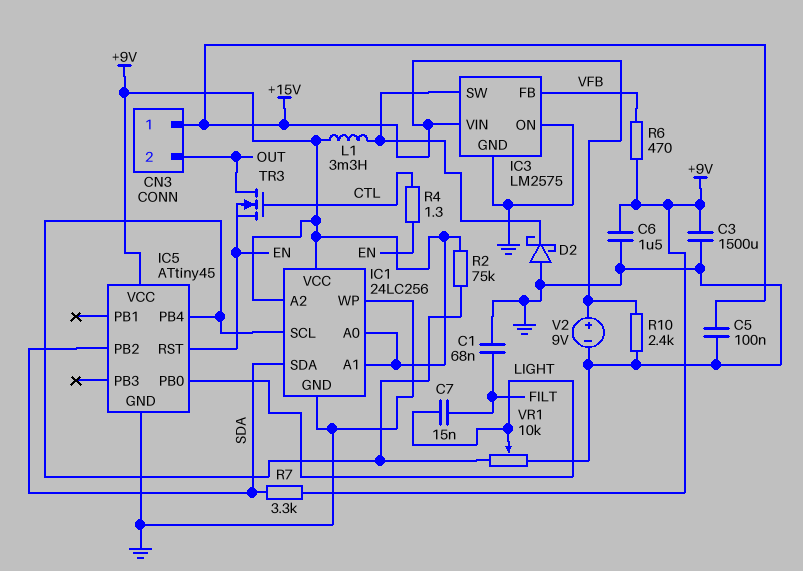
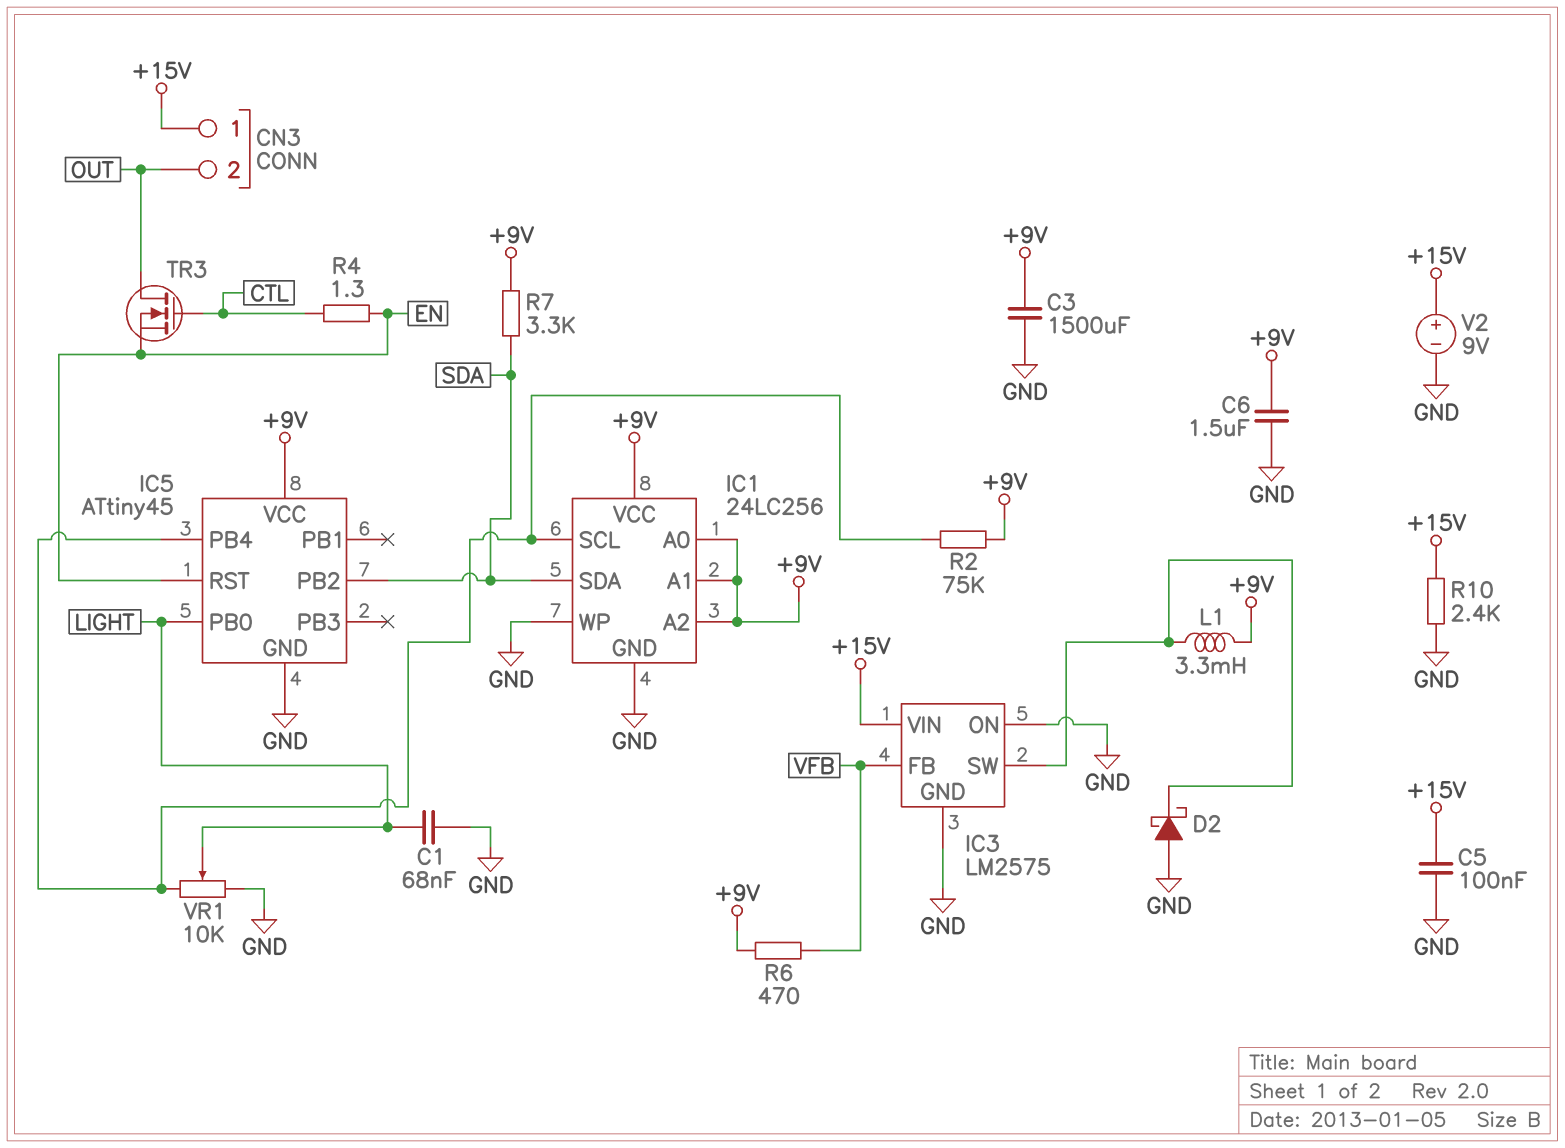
C1: 68nF (FILT, GND) -> 68nF (GND, LIGHT)
C7: 15nF (FILT, LIGHT) -> none

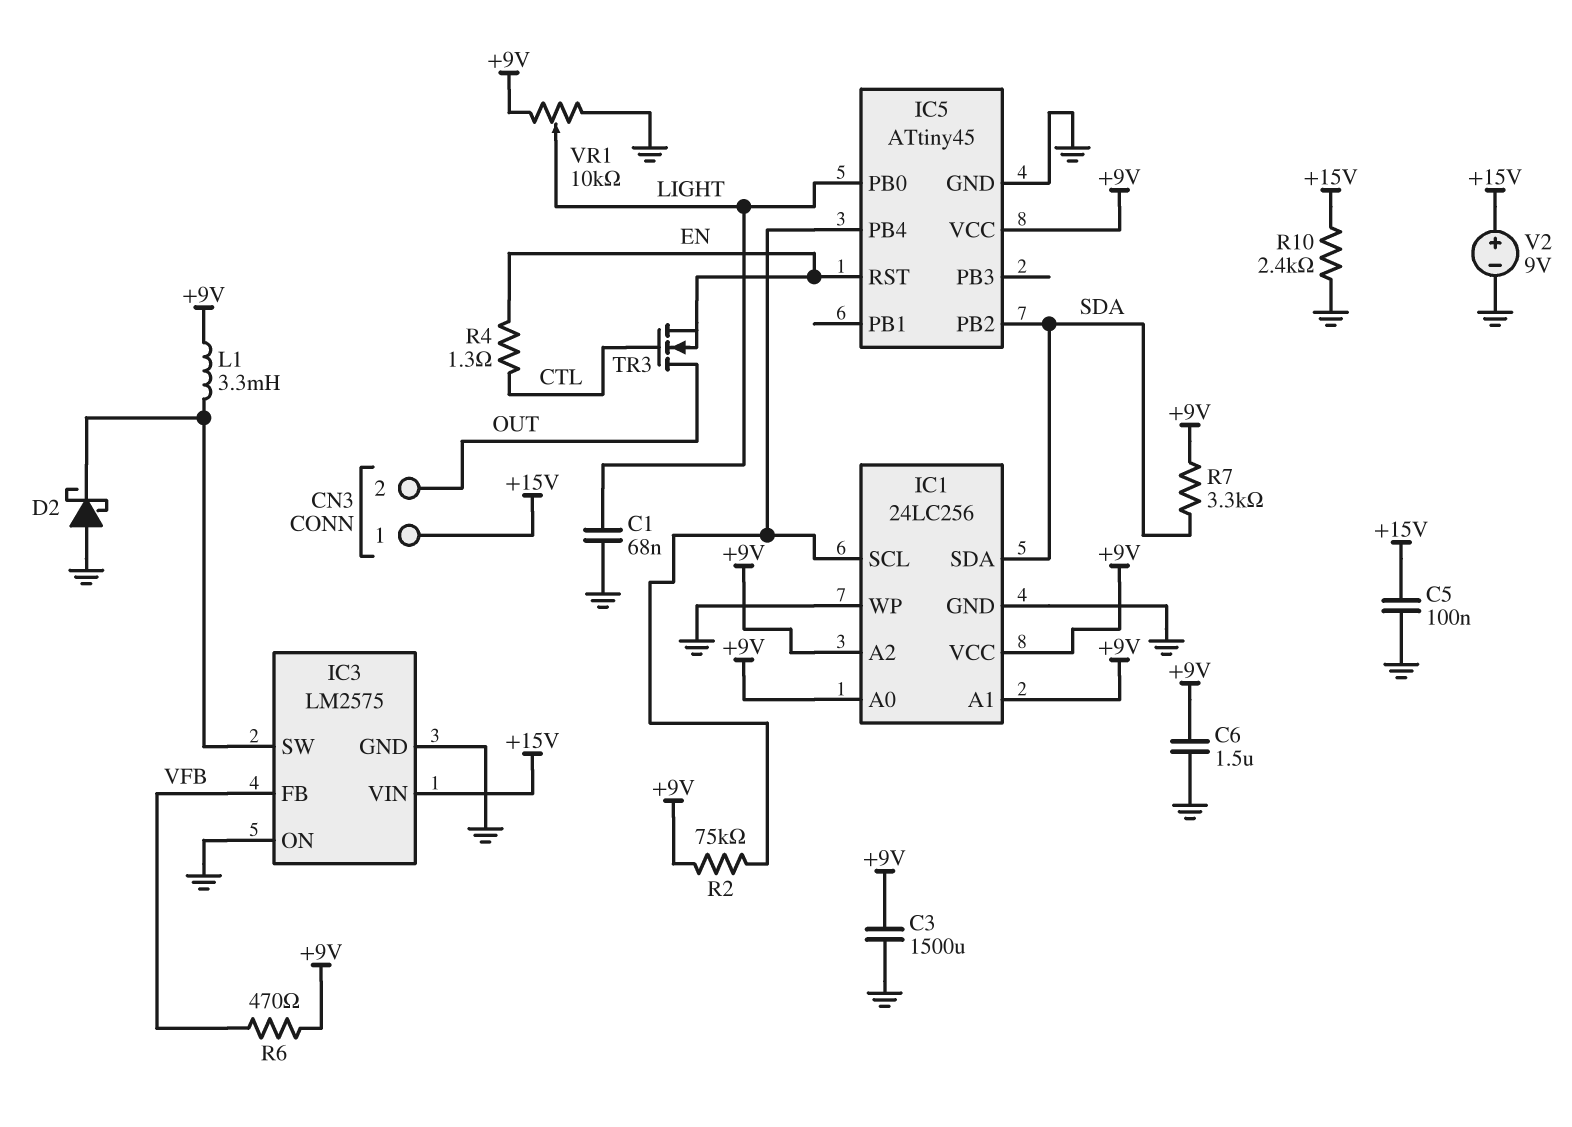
VR1: 10k (GND, IC1/SCL, wiper LIGHT) -> 10k (+9V, GND, wiper LIGHT)

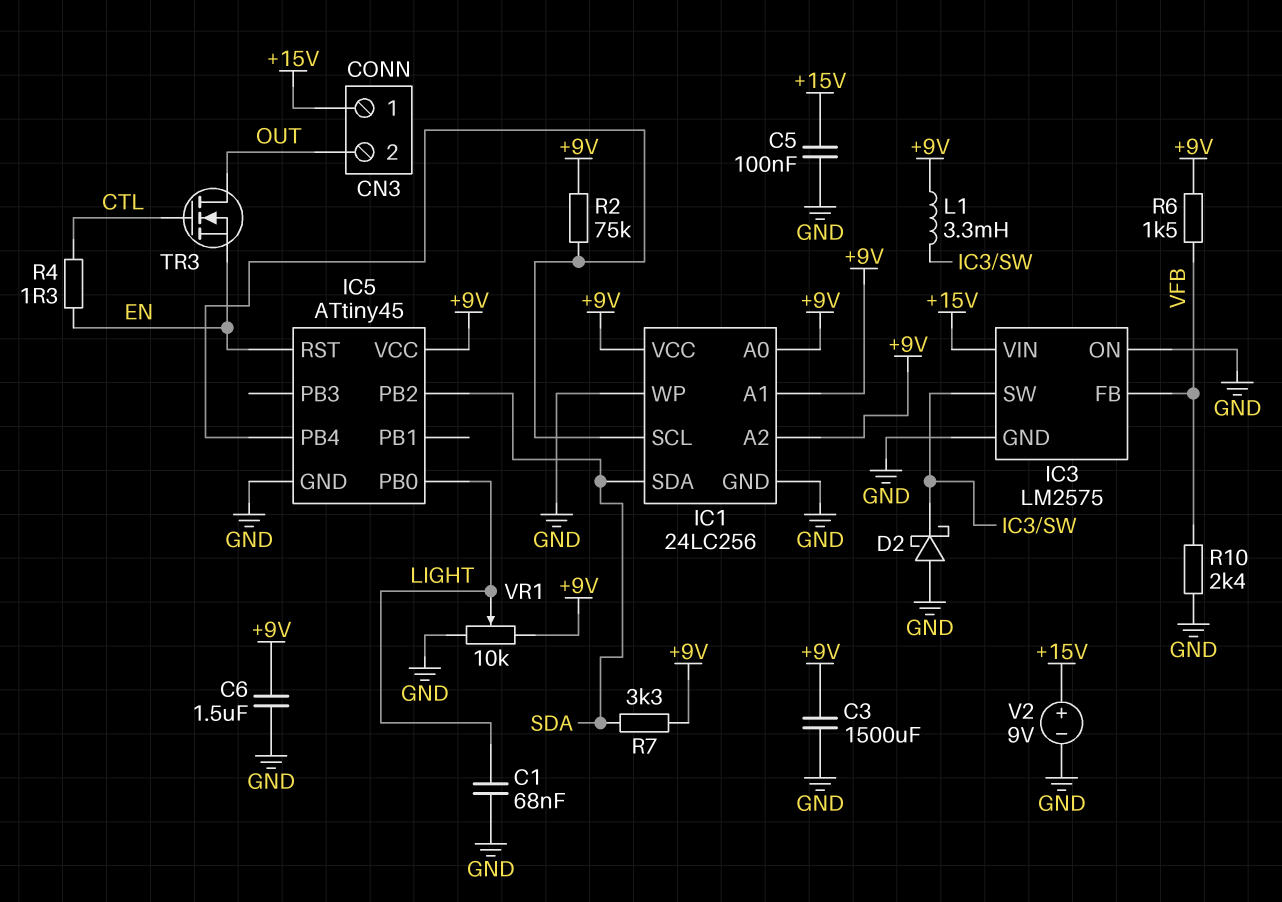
R6: 470 (+9V, VFB) -> 1.5k (+9V, VFB)
R10: 2.4k (+15V, GND) -> 2.4k (GND, VFB)

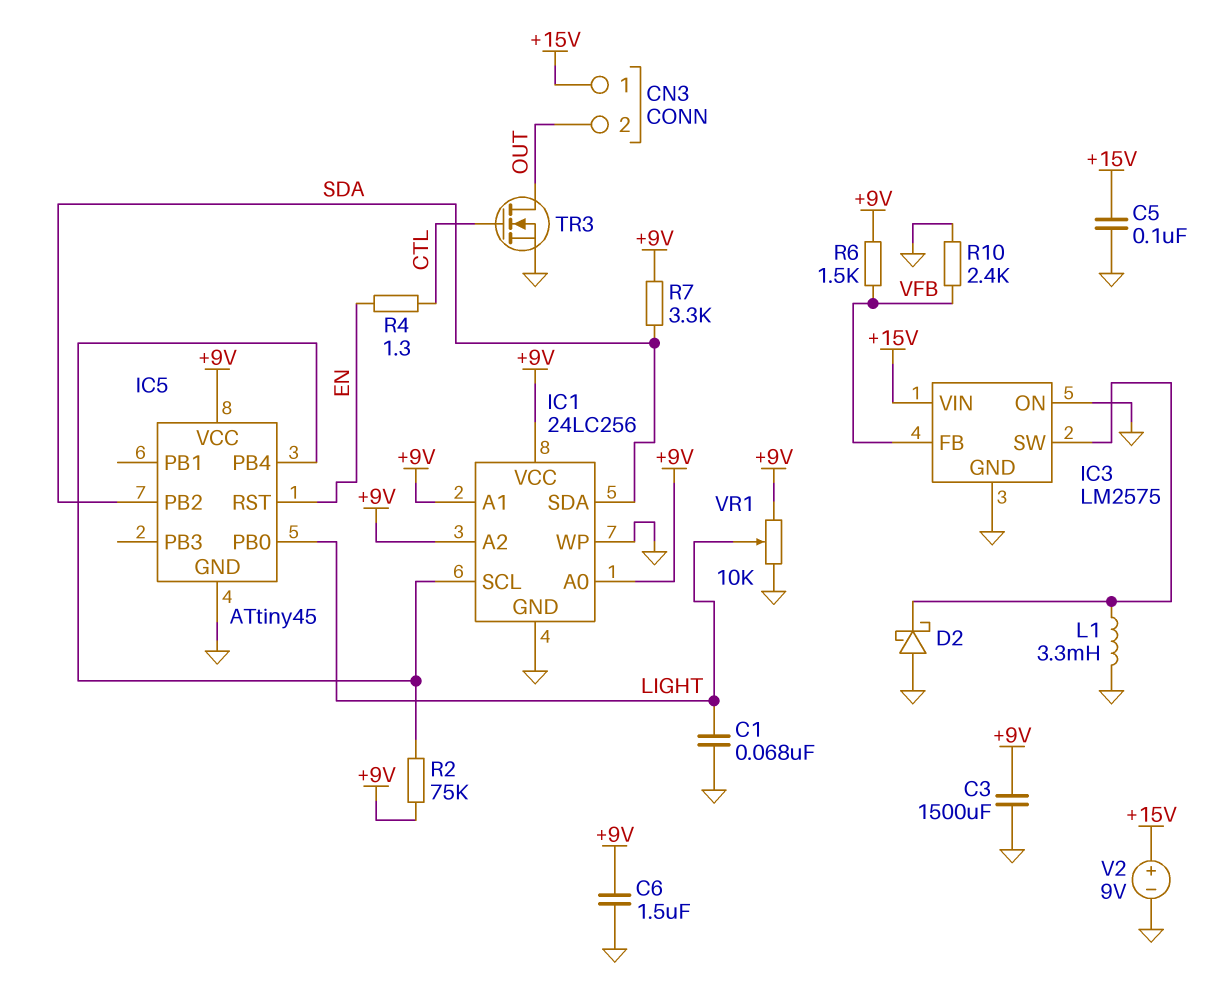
L1: 3.3mH (+9V, IC3/SW) -> 3.3mH (GND, IC3/SW)
TR3: NMOS (G CTL, D OUT, S EN) -> NMOS (G CTL, D OUT, S GND)

